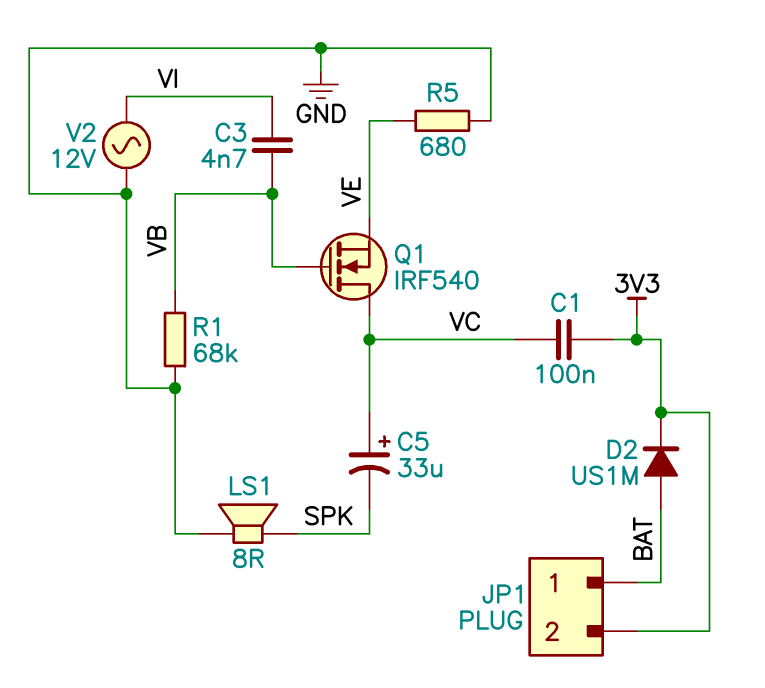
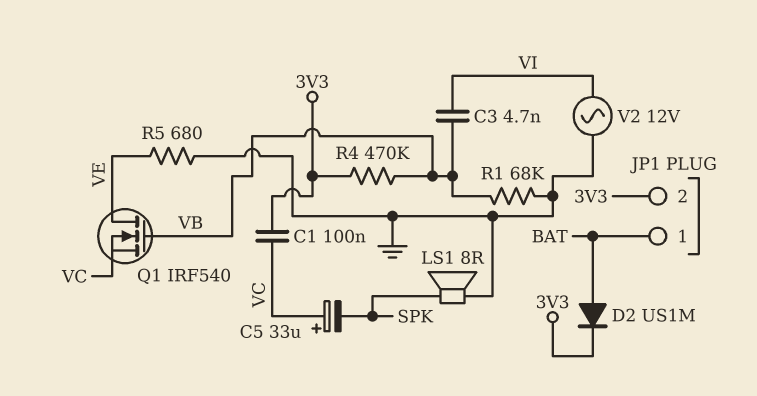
Q1: NMOS IRF540 (G VB, D VC, S VE) -> NMOS IRF540 (G VB, D VE, S VC)
R4: none -> 470k (3V3, VB)

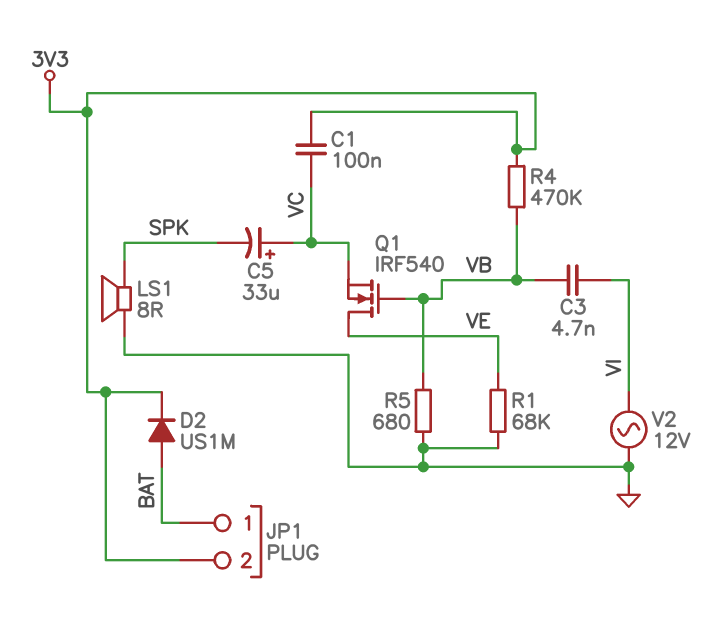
R1: 68k (GND, VB) -> 68k (GND, VE)
R5: 680 (GND, VE) -> 680 (GND, VB)

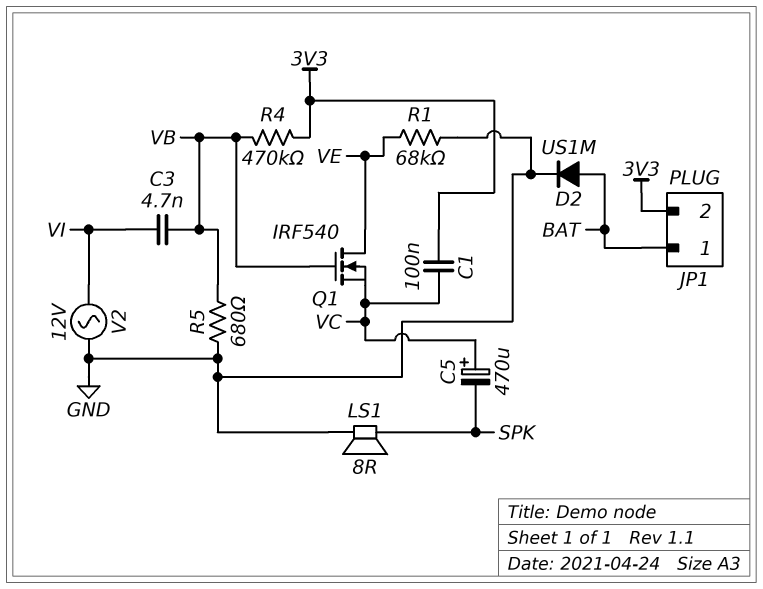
C5: 33uF (plus VC, minus SPK) -> 470uF (plus VC, minus SPK)
D2: diode US1M (A BAT, K 3V3) -> diode US1M (A BAT, K GND)

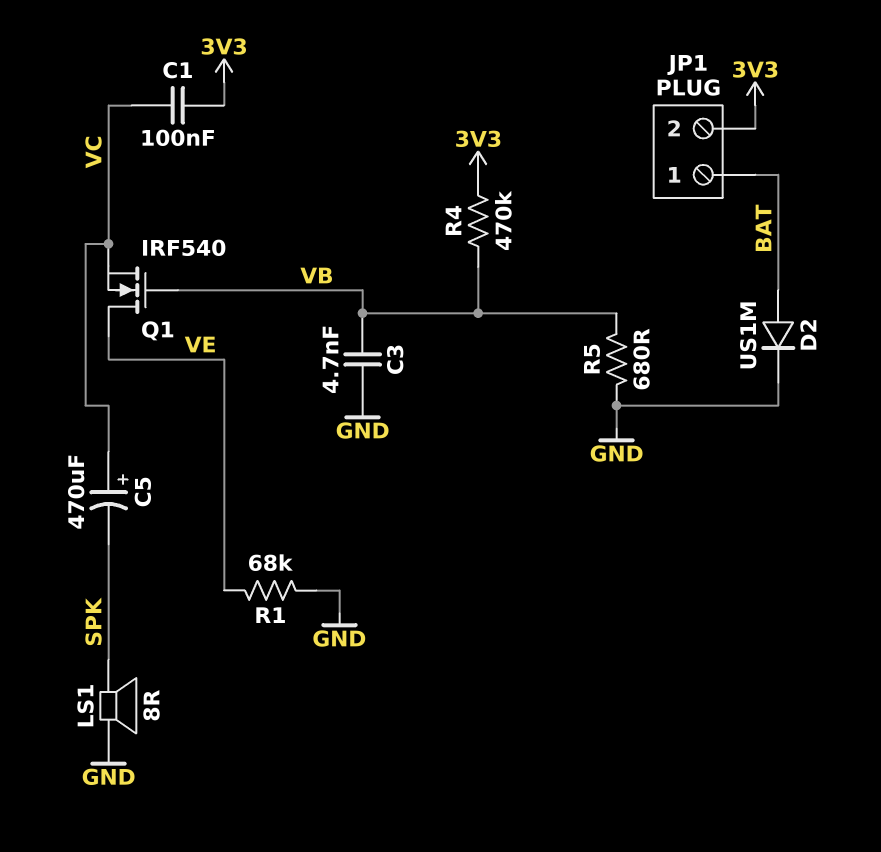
C3: 4.7nF (VB, VI) -> 4.7nF (GND, VB)
V2: AC 12V (GND, VI) -> none

